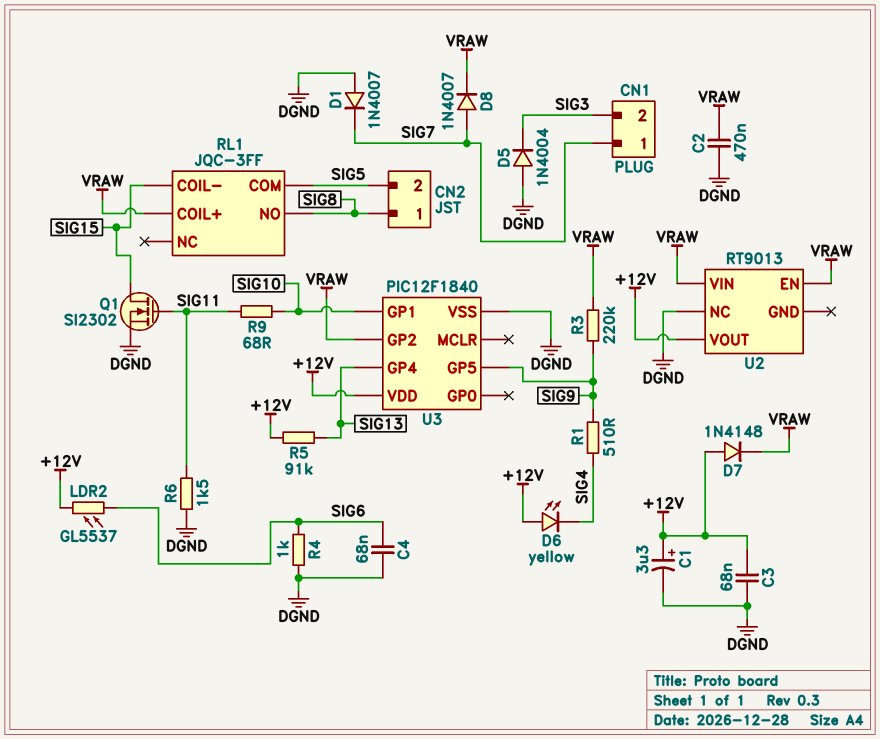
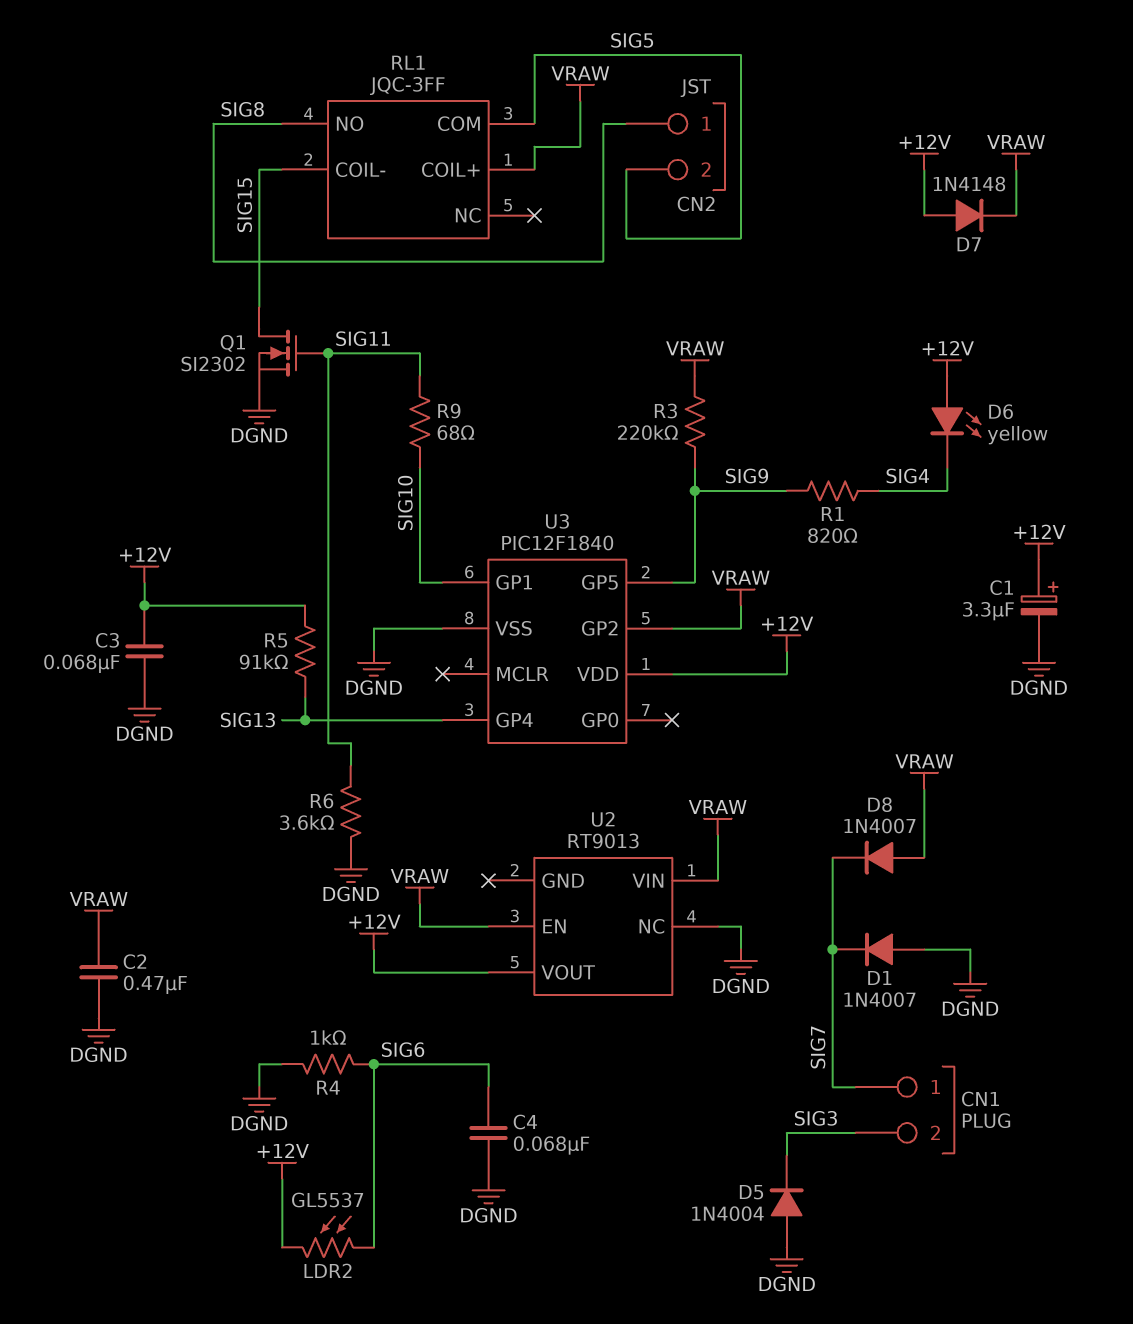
D8: diode 1N4007 (A SIG7, K VRAW) -> diode 1N4007 (A VRAW, K SIG7)
R1: 510 (SIG4, SIG9) -> 820 (SIG4, SIG9)
R6: 1.5k (DGND, SIG11) -> 3.6k (DGND, SIG11)

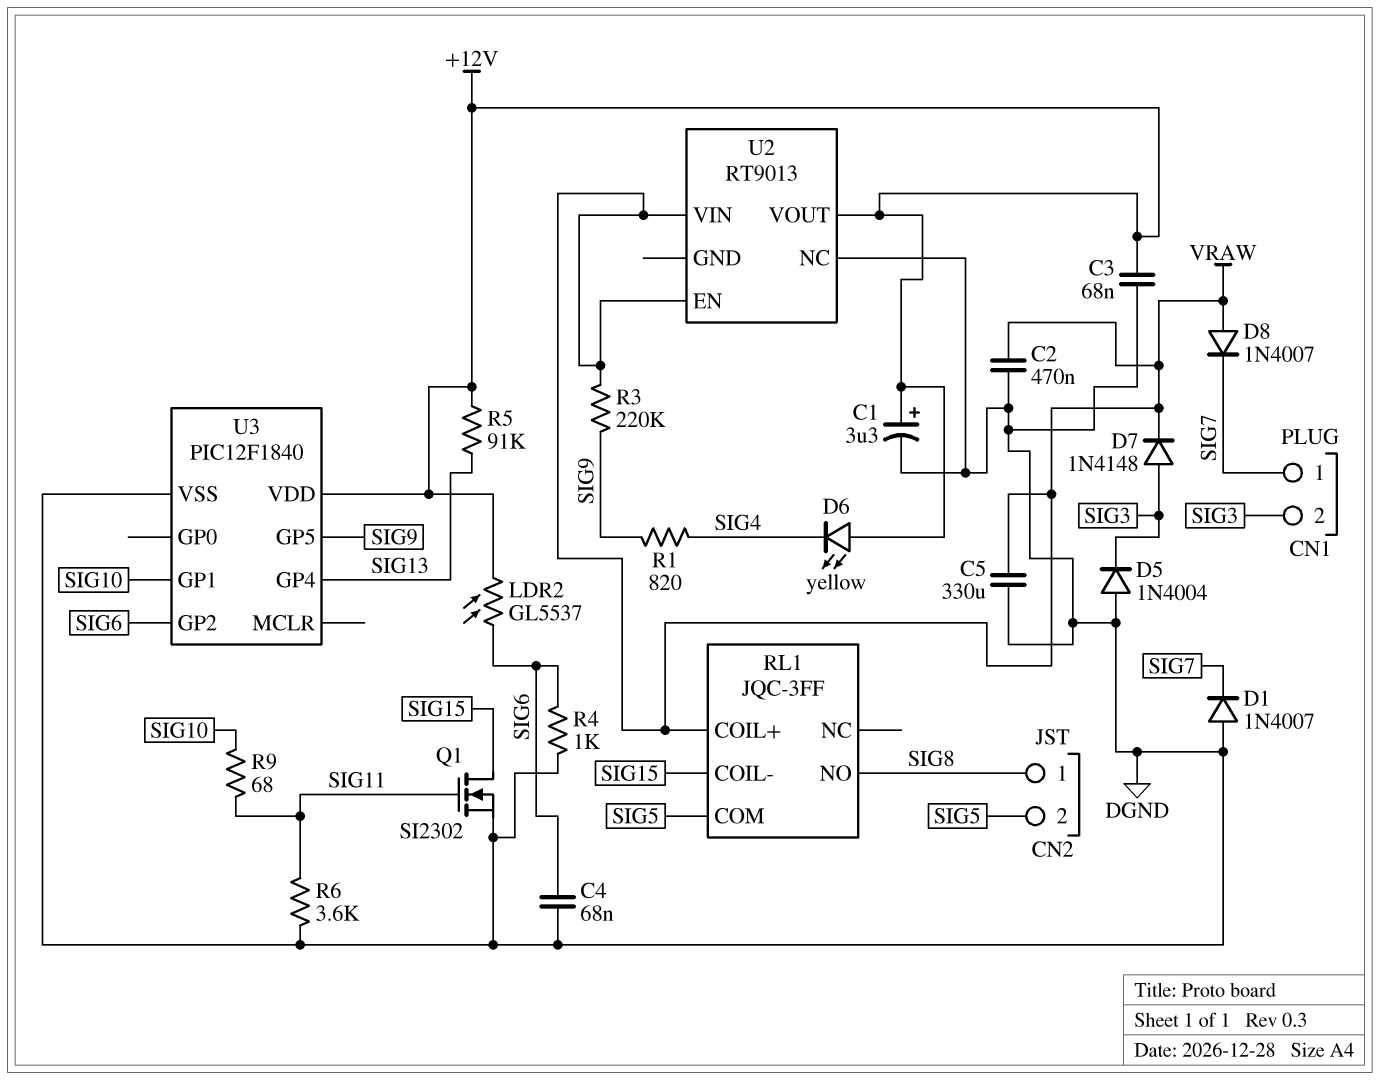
C5: none -> 330uF (DGND, VRAW)
D7: diode 1N4148 (A +12V, K VRAW) -> diode 1N4148 (A SIG3, K VRAW)
U3 pin GP2: VRAW -> SIG6

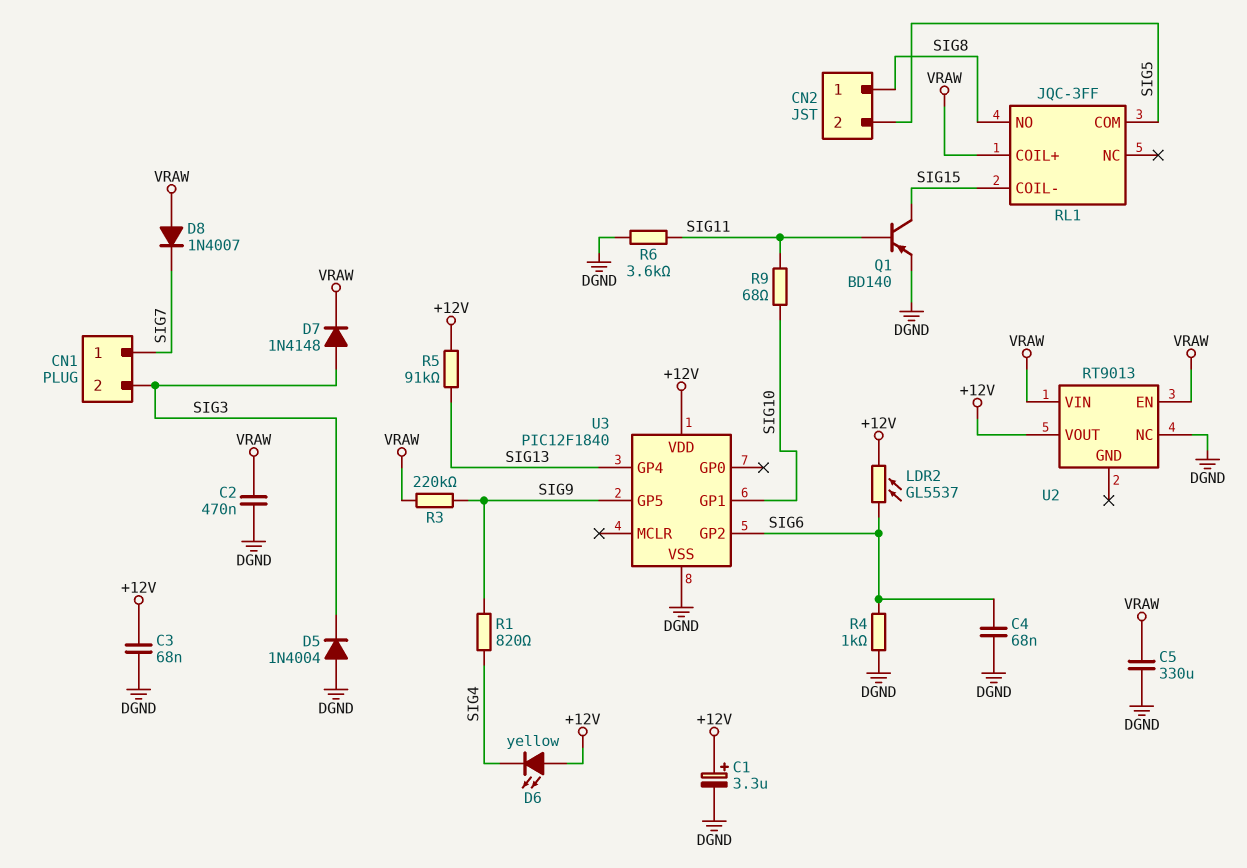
D1: diode 1N4007 (A DGND, K SIG7) -> none
Q1: NMOS SI2302 (G SIG11, D SIG15, S DGND) -> PNP BD140 (B SIG11, C SIG15, E DGND)

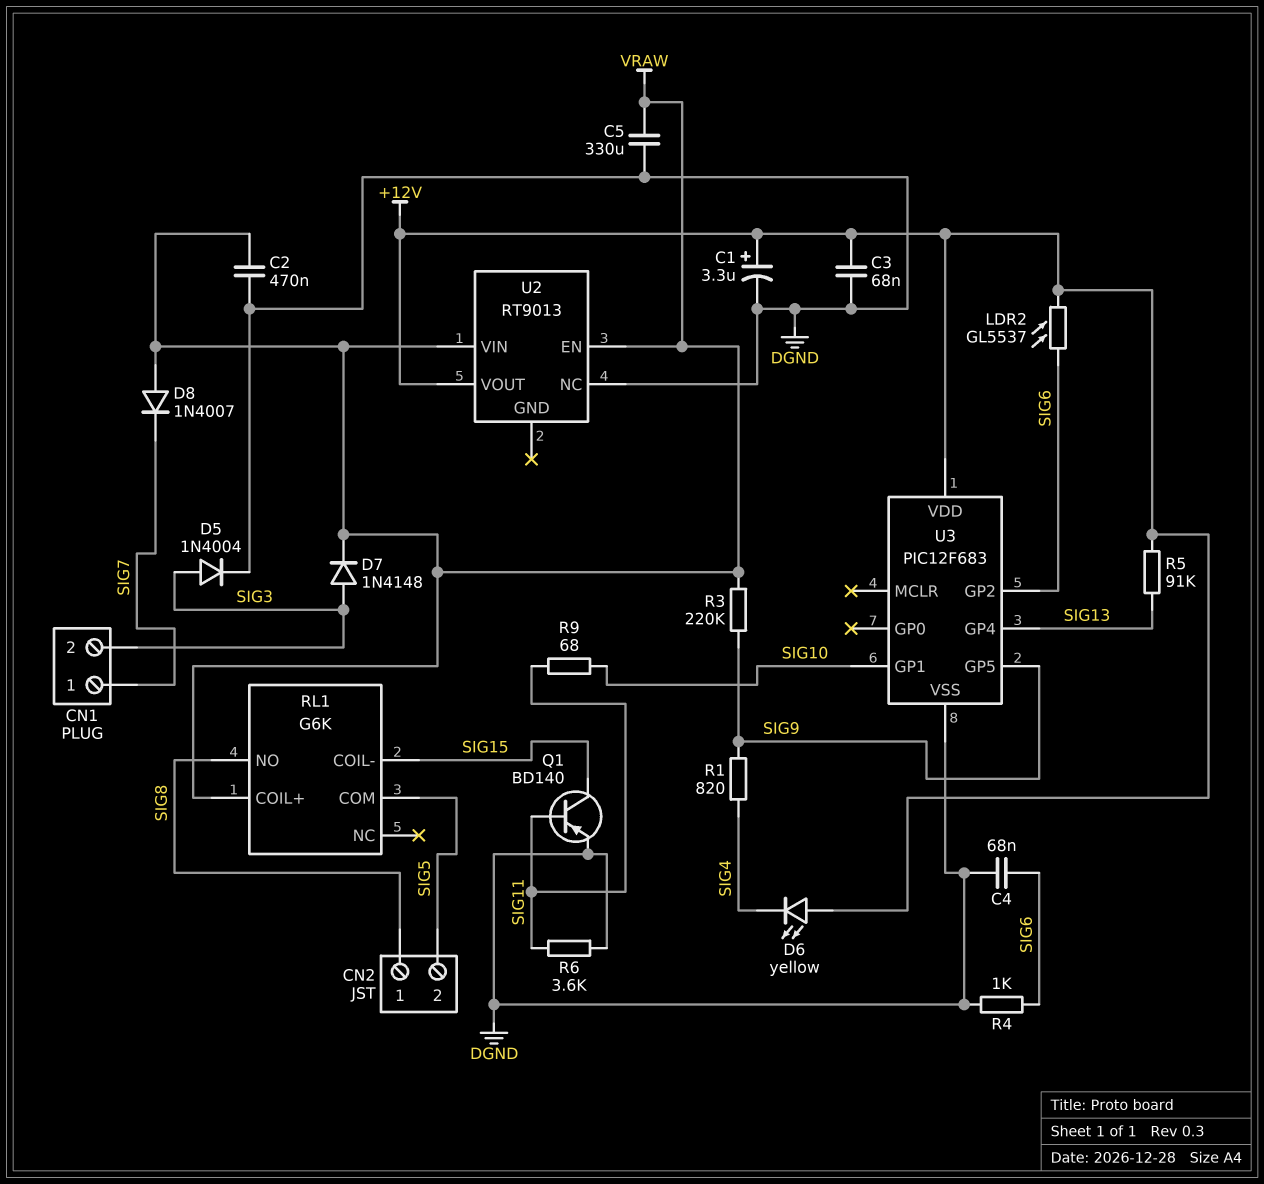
D5: diode 1N4004 (A DGND, K SIG3) -> diode 1N4004 (A SIG3, K DGND)
RL1: JQC-3FF -> G6K
U3: PIC12F1840 -> PIC12F683

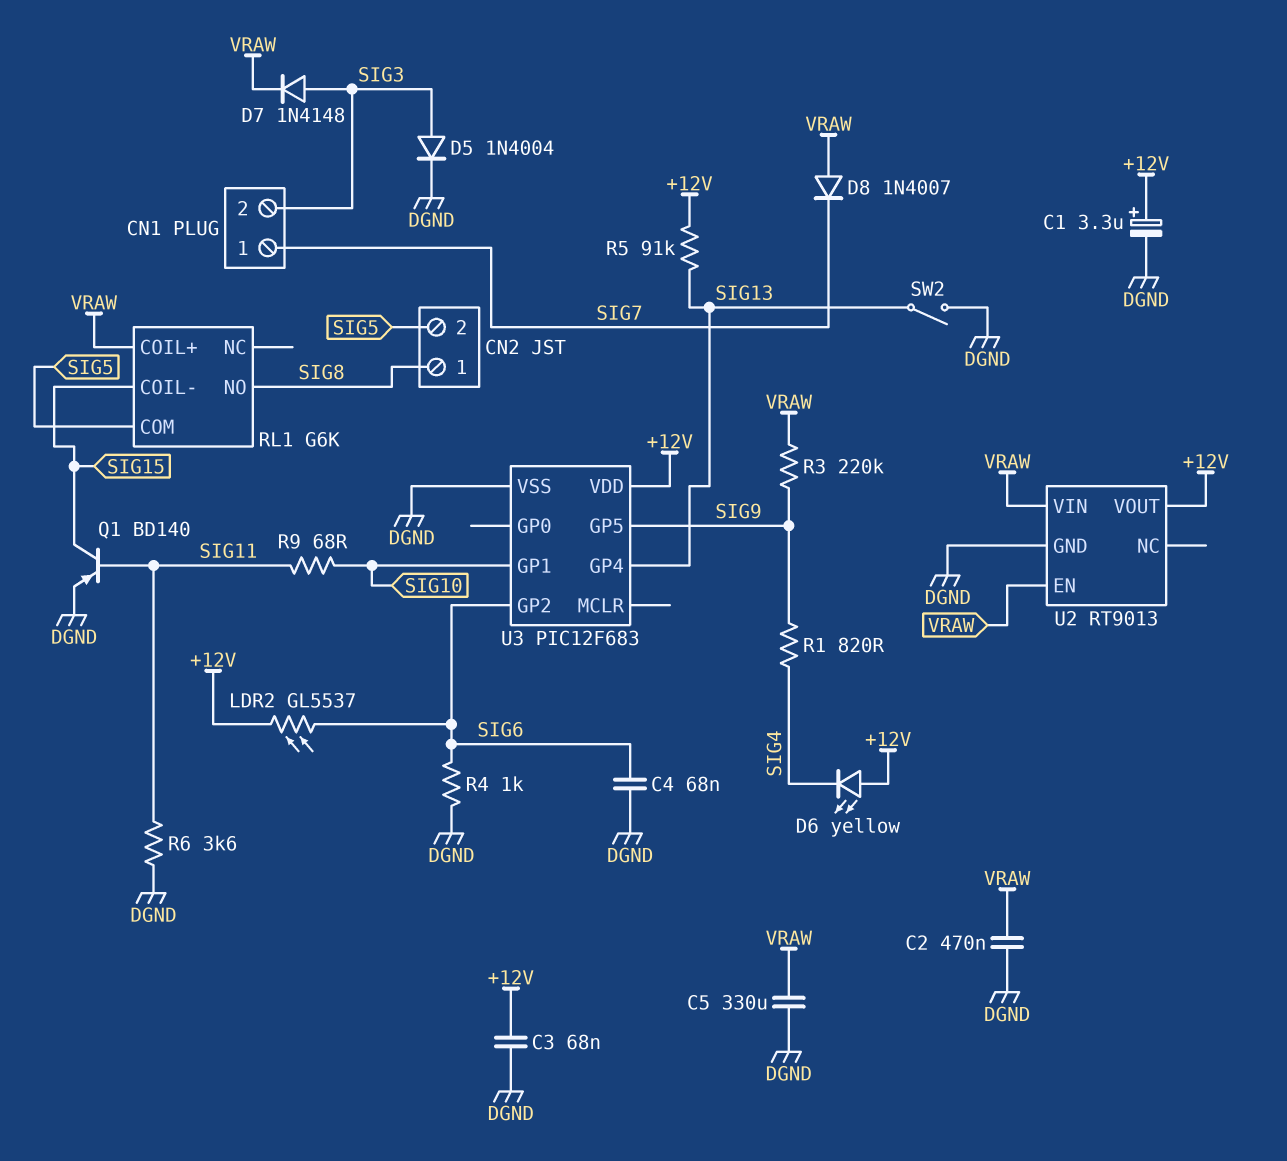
SW2: none -> switch (DGND, SIG13)
U2 pin GND: none -> DGND
U2 pin NC: DGND -> none

